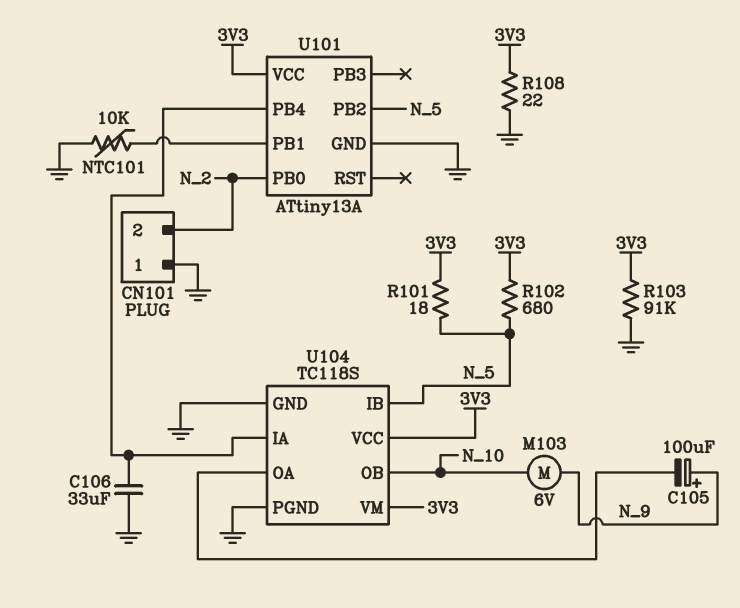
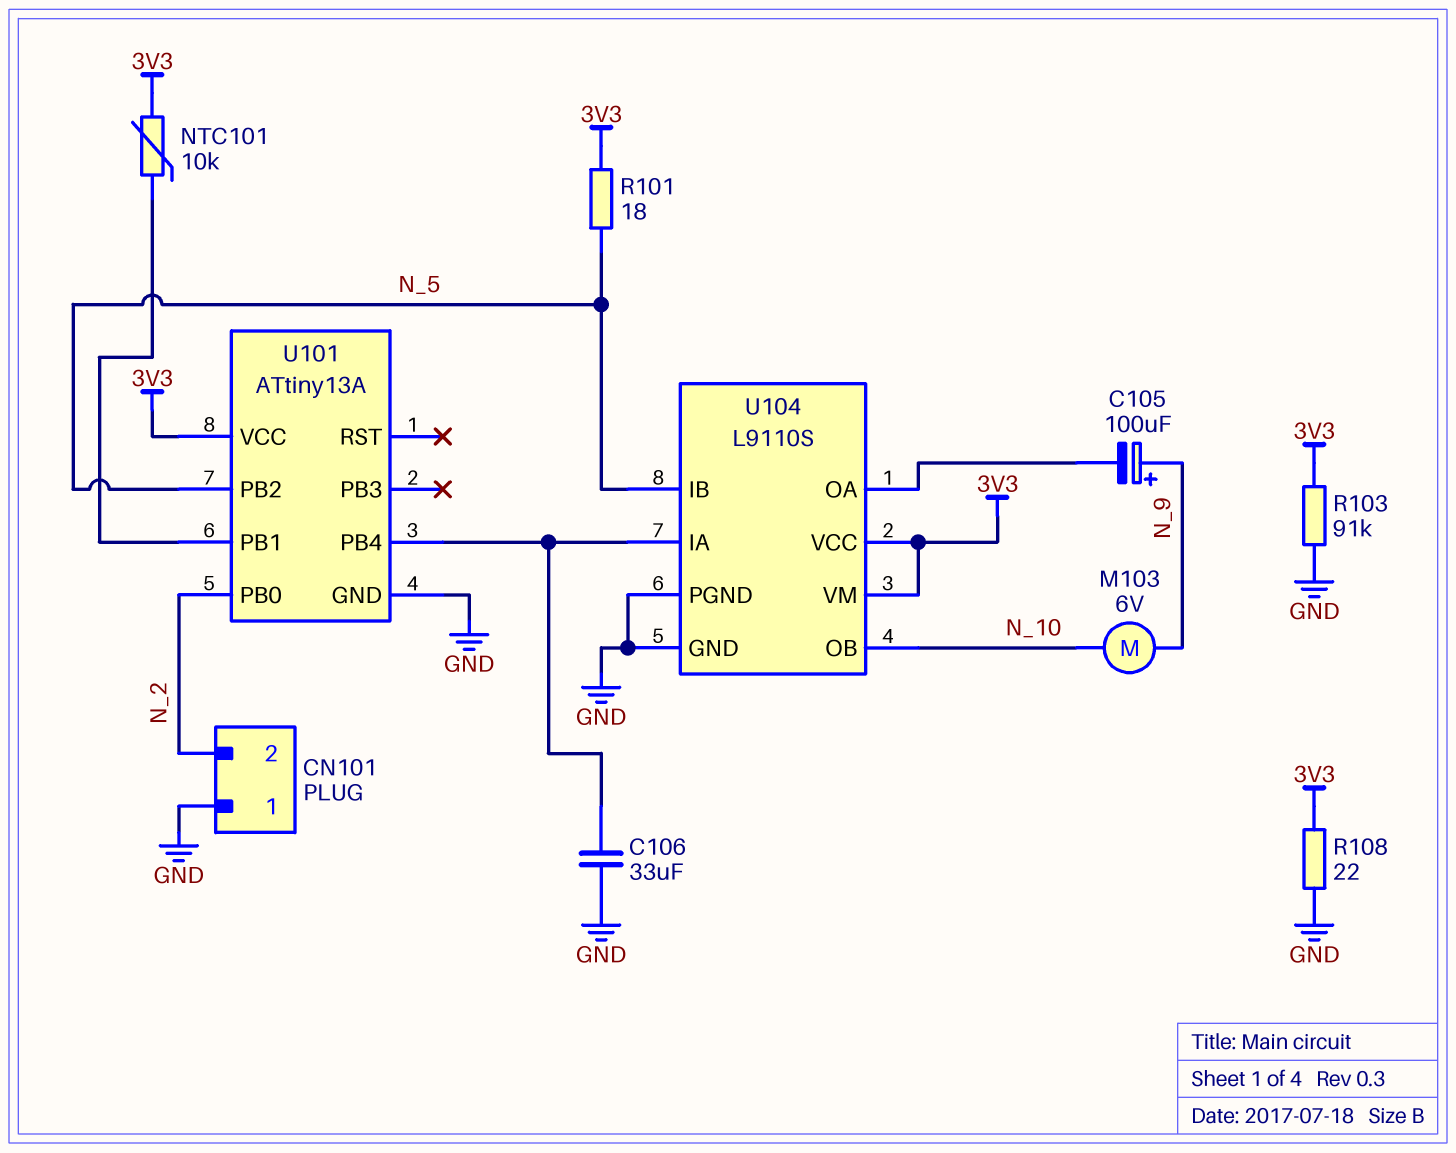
NTC101: 10k (GND, U101/PB1) -> 10k (3V3, U101/PB1)
R102: 680 (3V3, N_5) -> none
U104: TC118S -> L9110S

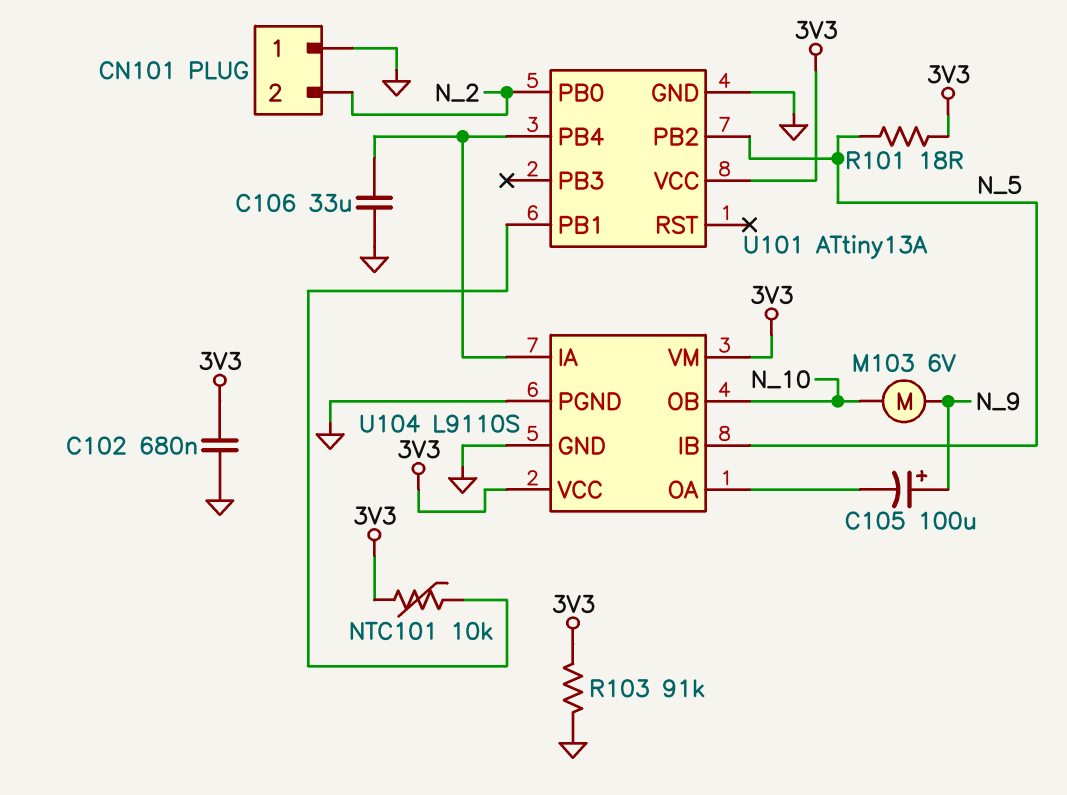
C102: none -> 680nF (3V3, GND)
R108: 22 (3V3, GND) -> none

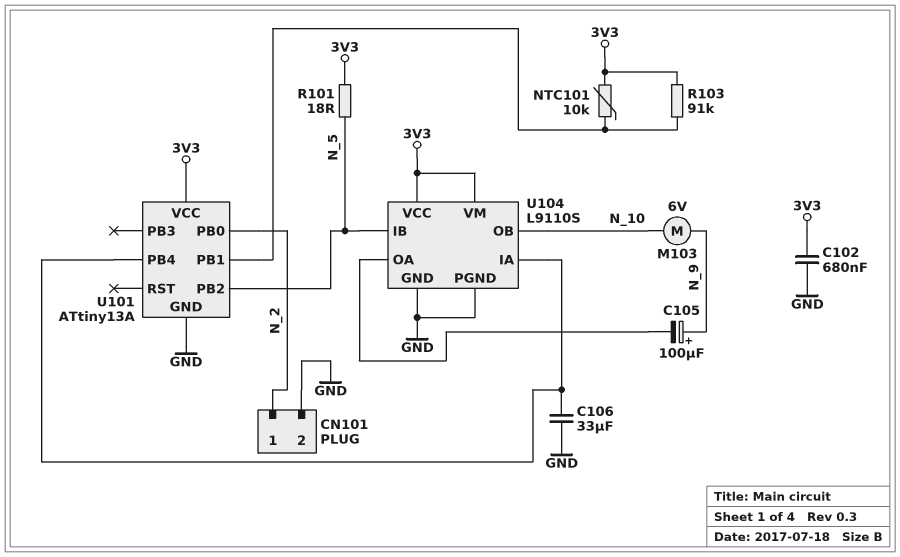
CN101 pin 1: GND -> N_2
CN101 pin 2: N_2 -> GND
R103: 91k (3V3, GND) -> 91k (3V3, U101/PB1)

